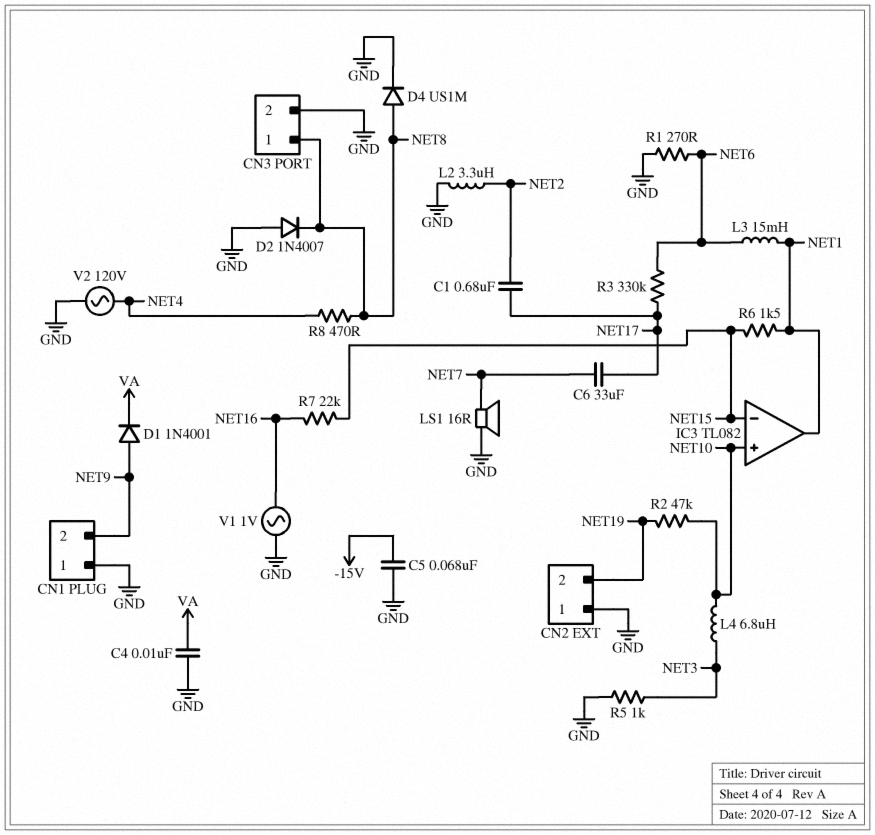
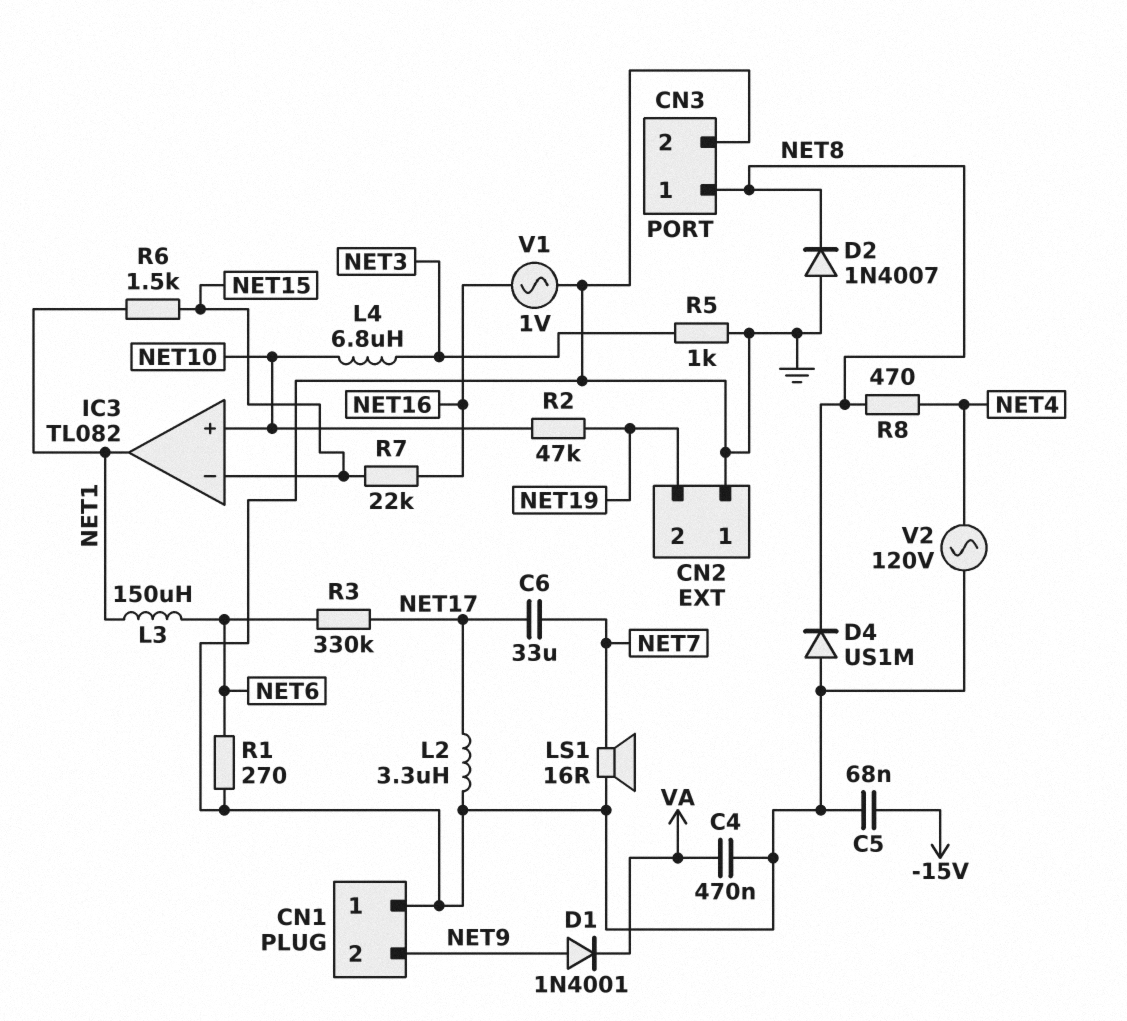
C1: 680nF (NET2, NET17) -> none
C4: 10nF (GND, VA) -> 470nF (GND, VA)
D4: diode US1M (A NET8, K GND) -> diode US1M (A GND, K NET8)
L2: 3.3uH (GND, NET2) -> 3.3uH (GND, NET17)
L3: 15mH (NET1, NET6) -> 150uH (NET1, NET6)

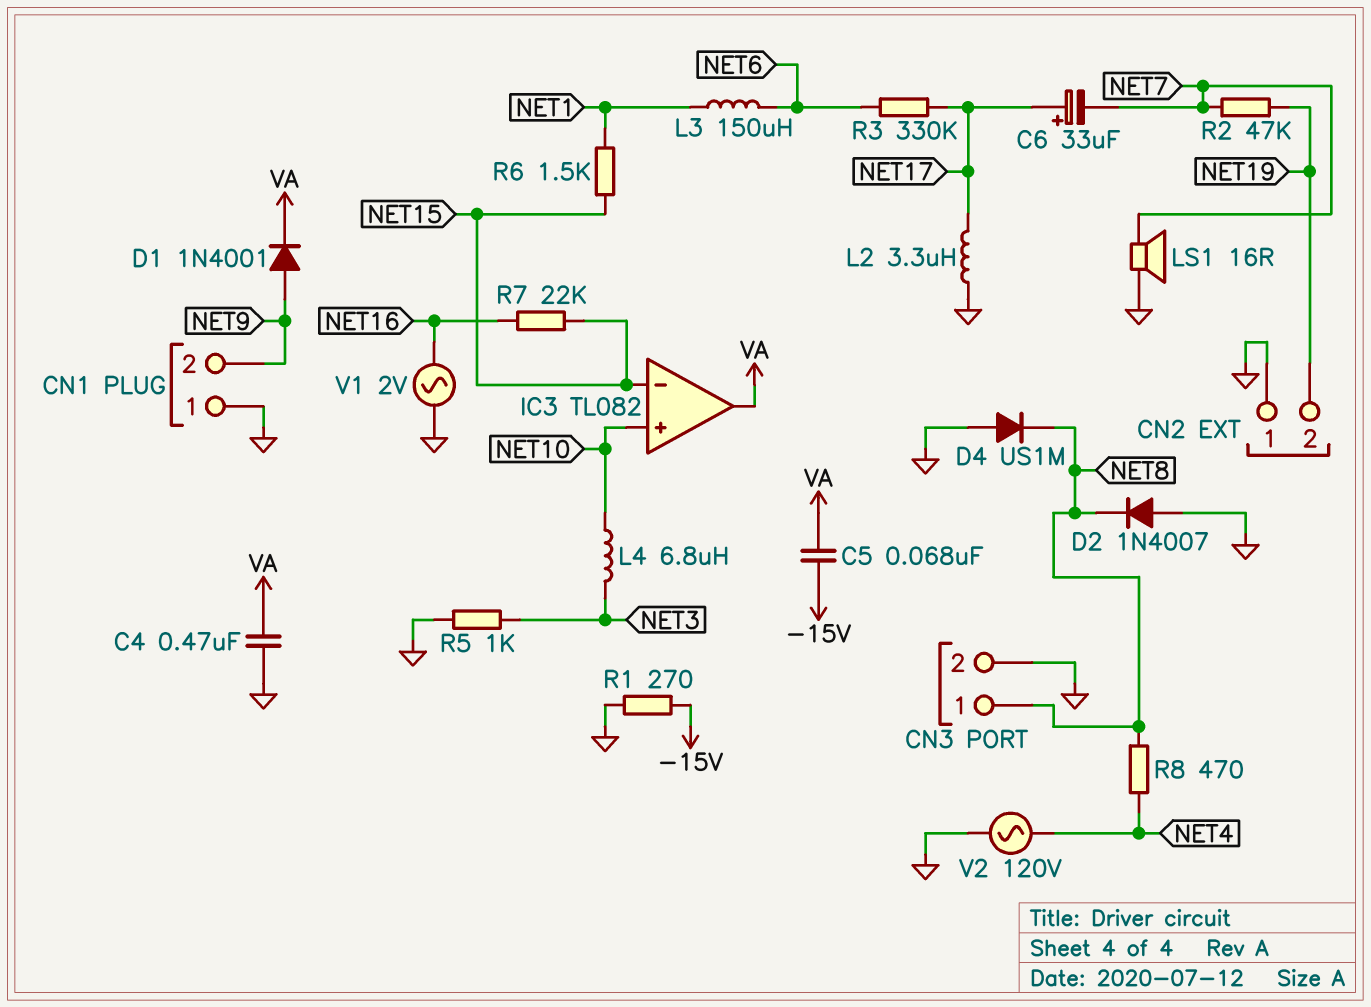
C5: 68nF (-15V, GND) -> 68nF (-15V, VA)
C6: 33uF (NET7, NET17) -> 33uF (plus NET17, minus NET7)
IC3 pin out: NET1 -> VA
R1: 270 (GND, NET6) -> 270 (-15V, GND)
R2: 47k (NET10, NET19) -> 47k (NET7, NET19)
V1: AC 1V (GND, NET16) -> AC 2V (GND, NET16)

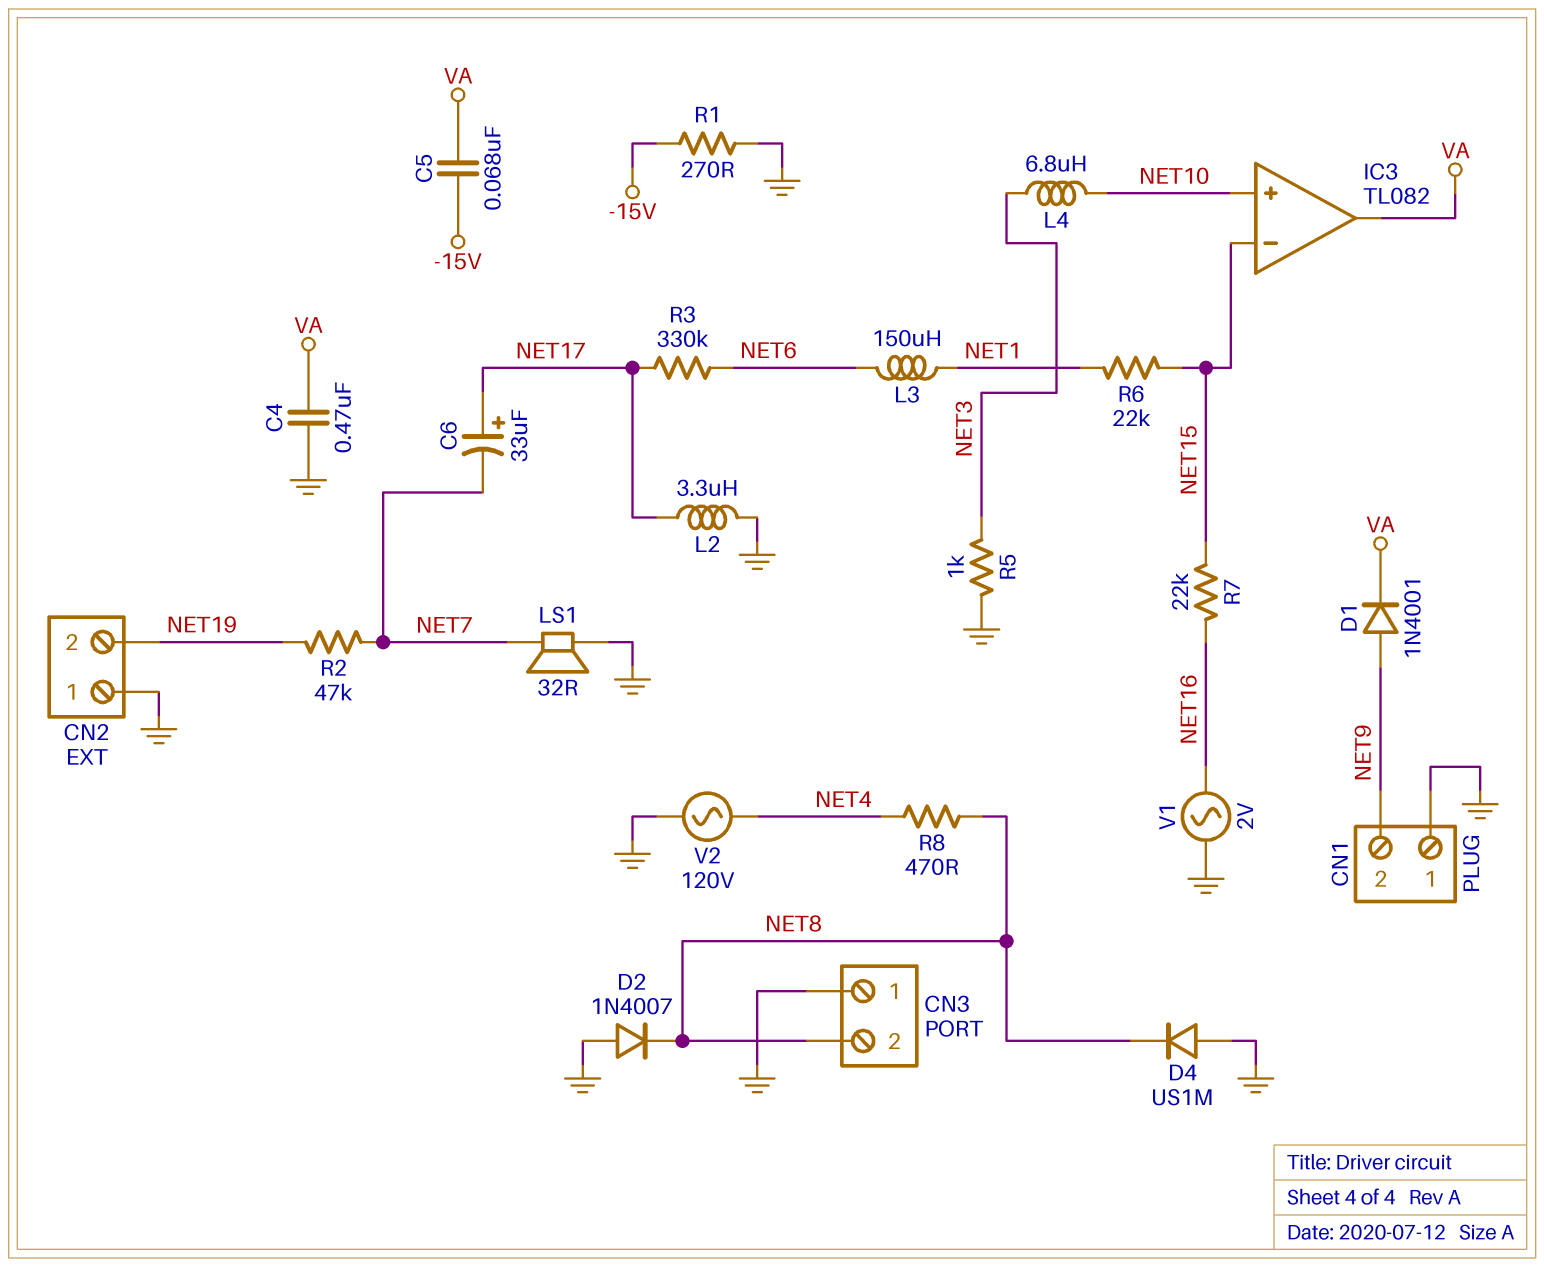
CN3 pin 1: NET8 -> GND
CN3 pin 2: GND -> NET8
LS1: speaker 16R (GND, NET7) -> speaker 32R (GND, NET7)
R6: 1.5k (NET1, NET15) -> 22k (NET1, NET15)

